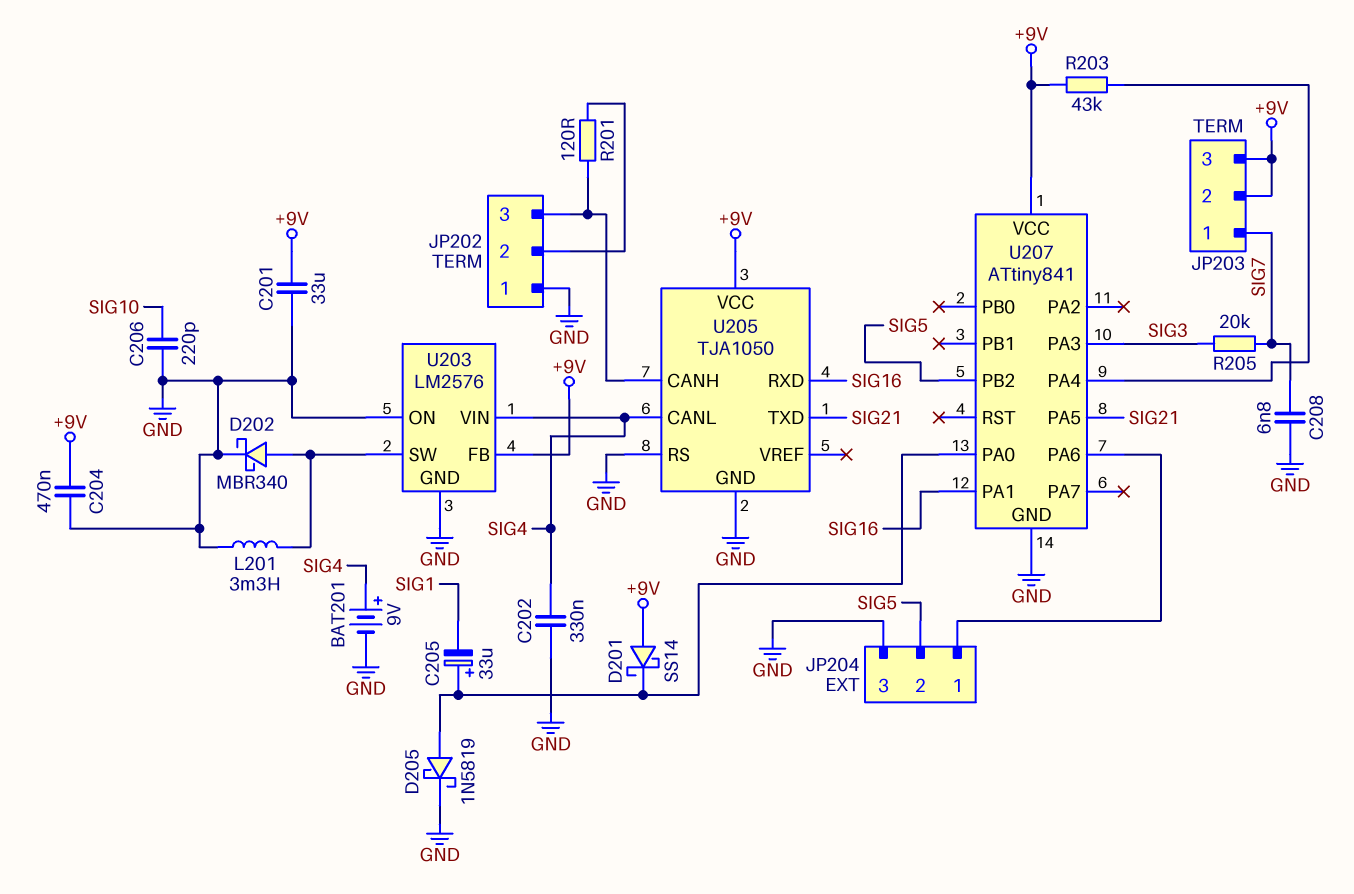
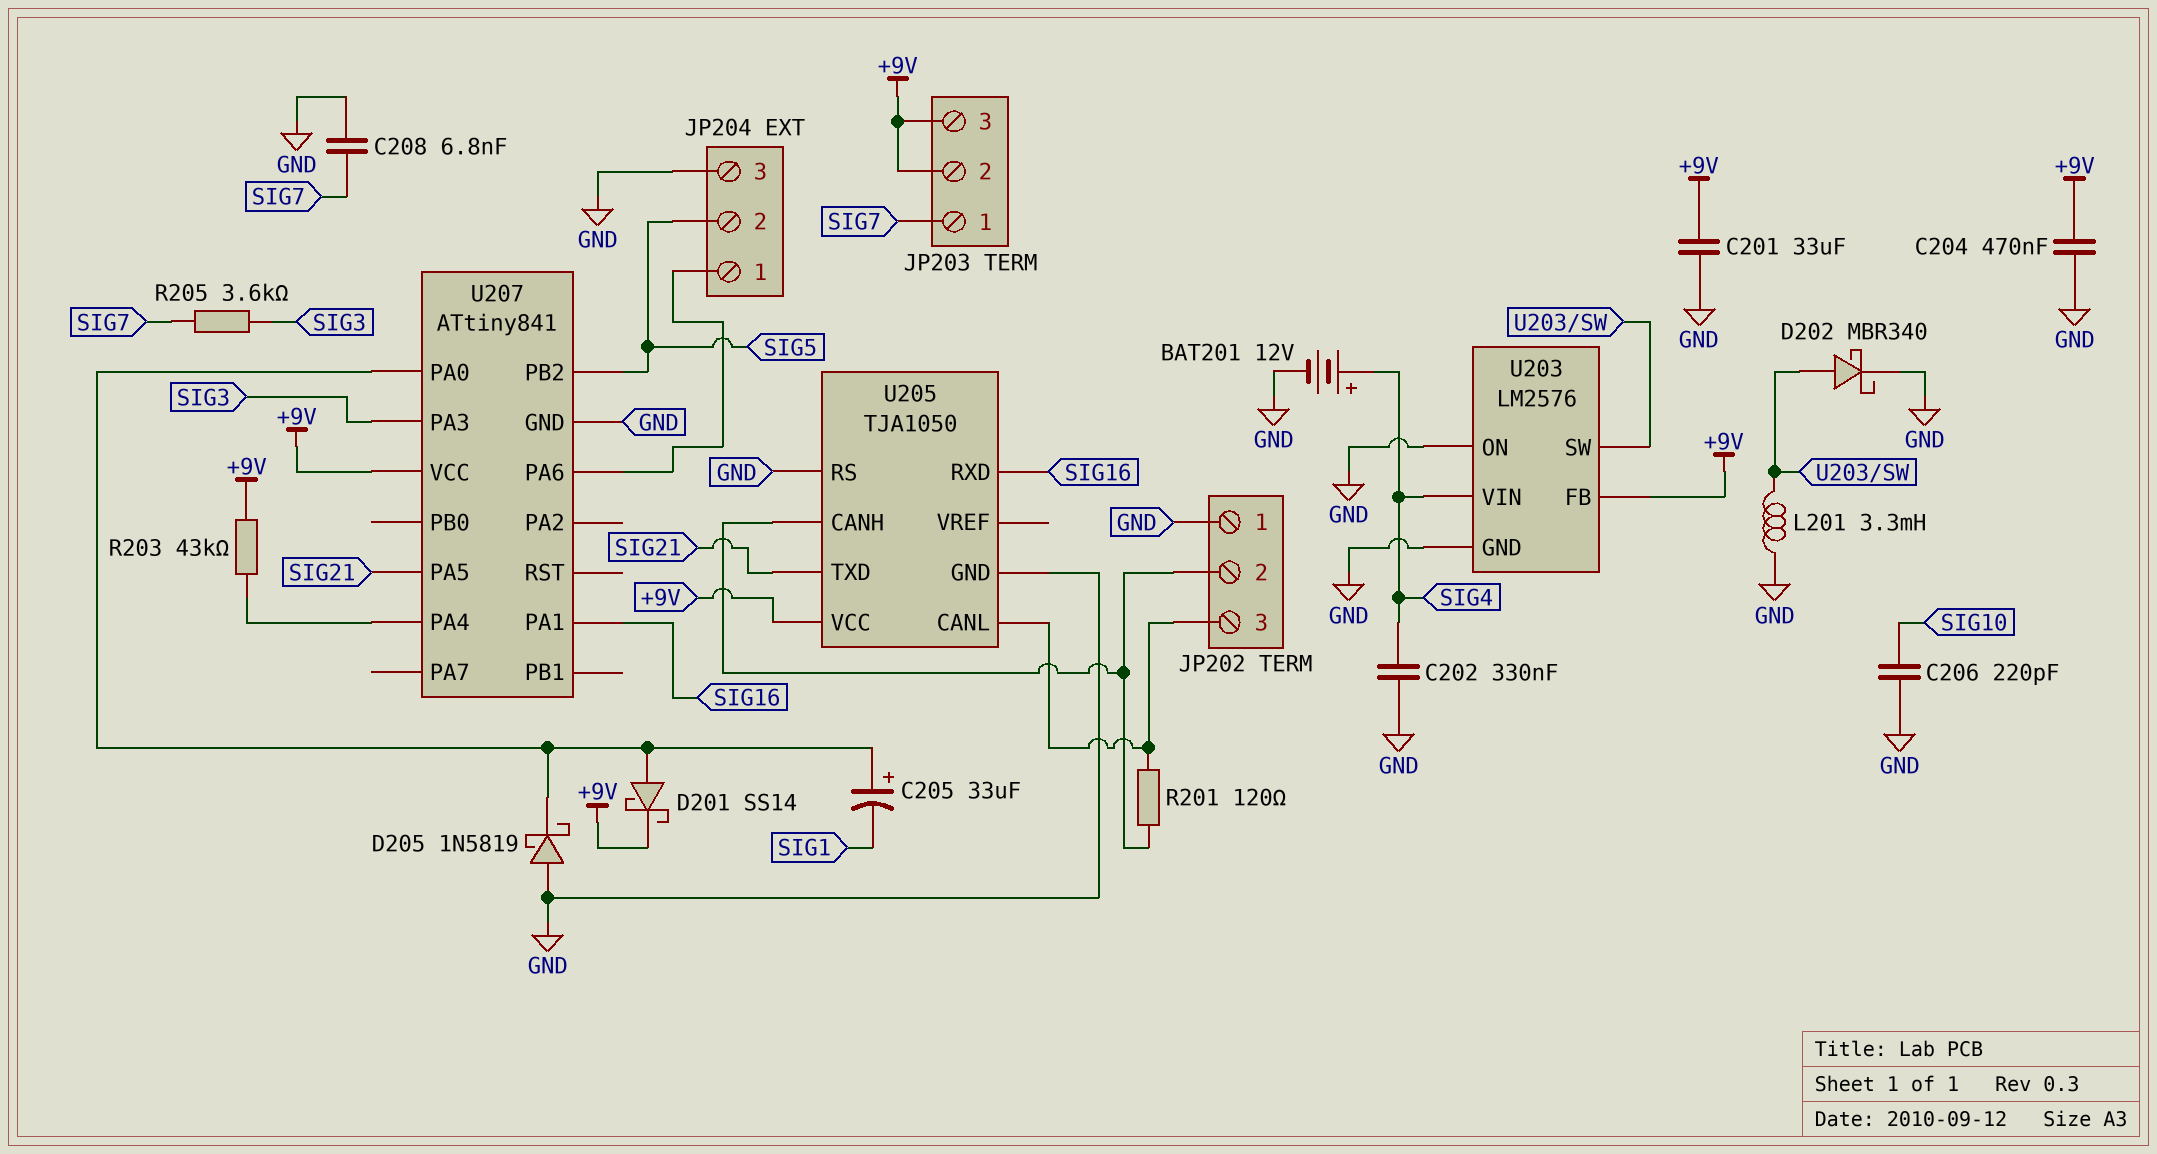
BAT201: 9V (plus SIG4, minus GND) -> 12V (plus SIG4, minus GND)
D201: schottky SS14 (A +9V, K U207/PA0) -> schottky SS14 (A U207/PA0, K +9V)
D205: schottky 1N5819 (A U207/PA0, K GND) -> schottky 1N5819 (A GND, K U207/PA0)
R205: 20k (SIG3, SIG7) -> 3.6k (SIG3, SIG7)
U205 pin CANH: JP202/3 -> JP202/2
U205 pin CANL: SIG4 -> JP202/3

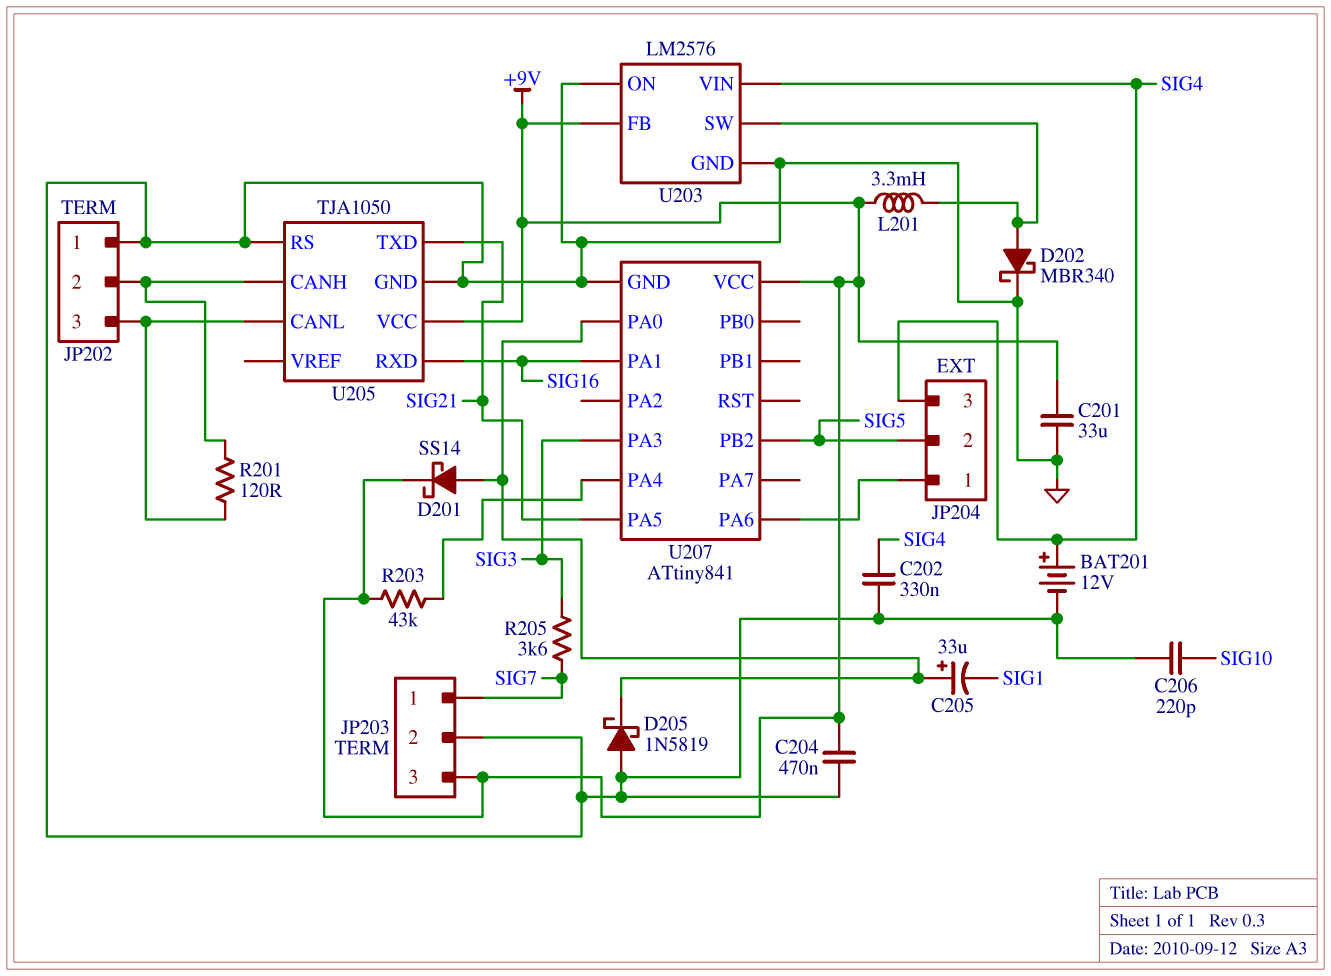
C208: 6.8nF (GND, SIG7) -> none
JP203 pin 2: +9V -> GND
JP204 pin 3: GND -> SIG4
L201: 3.3mH (GND, U203/SW) -> 3.3mH (+9V, U203/SW)

